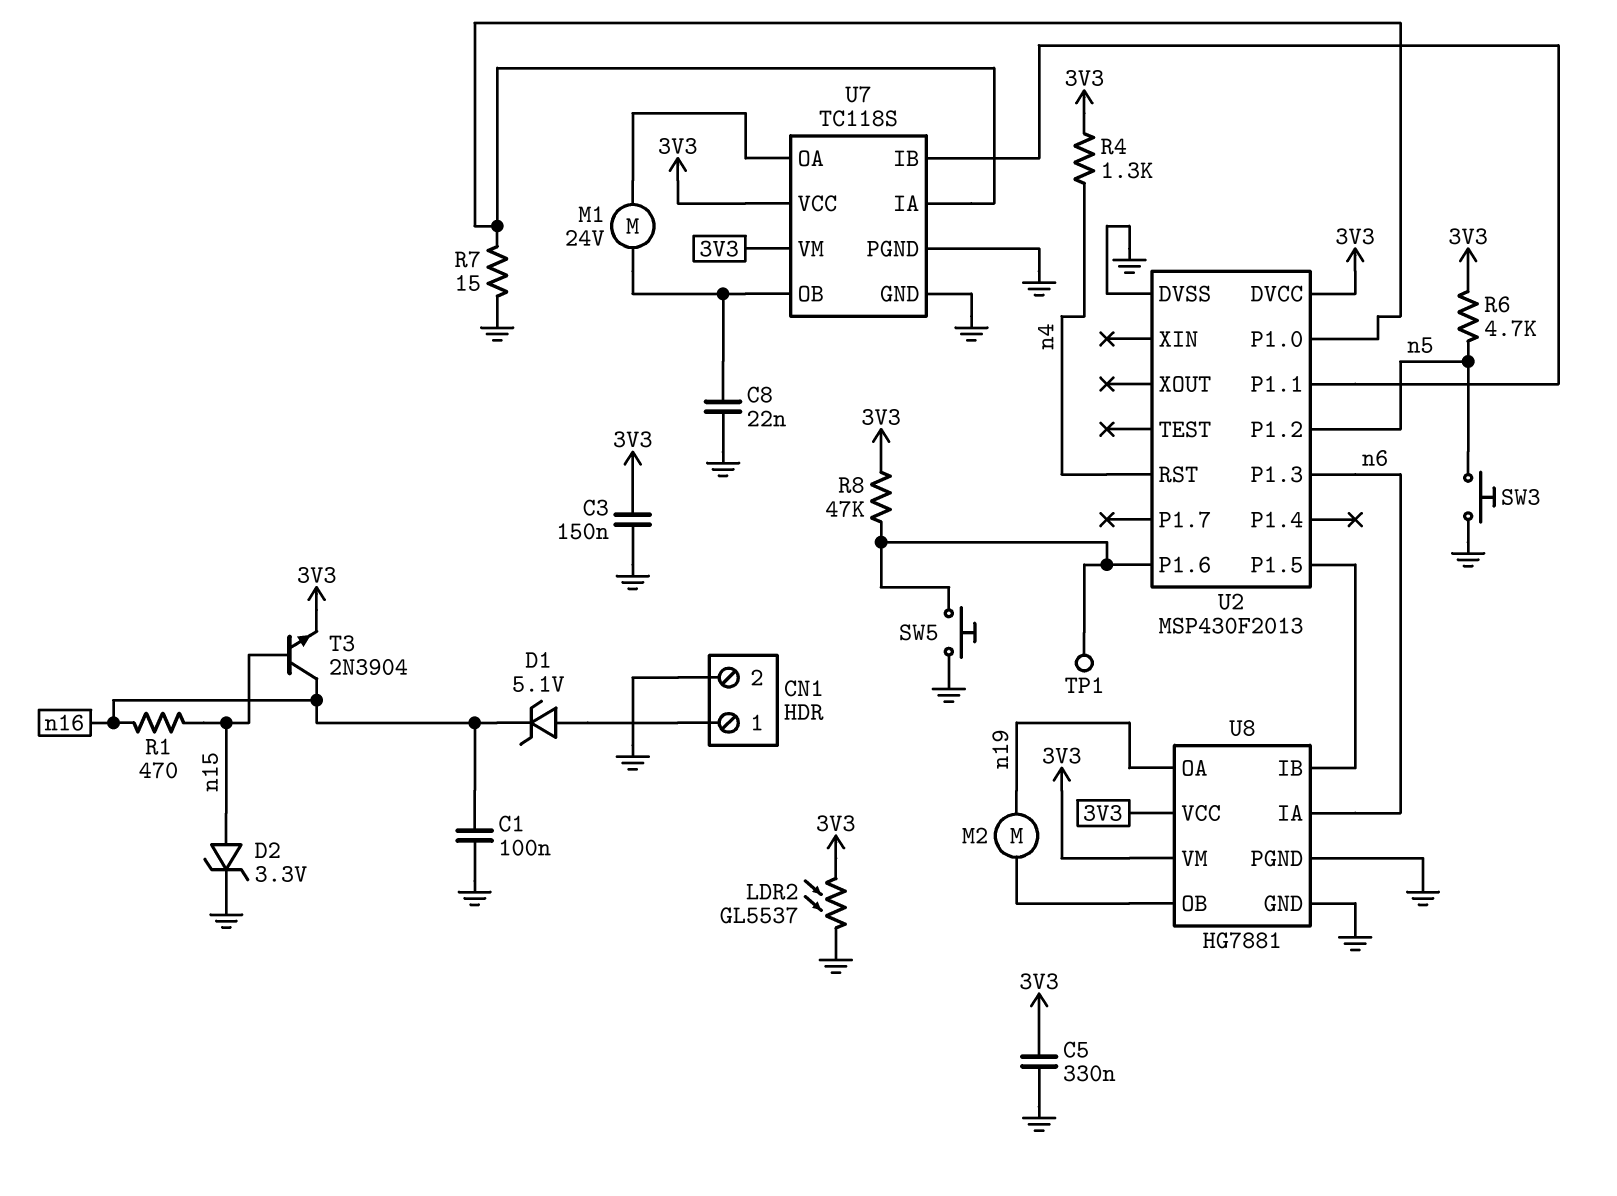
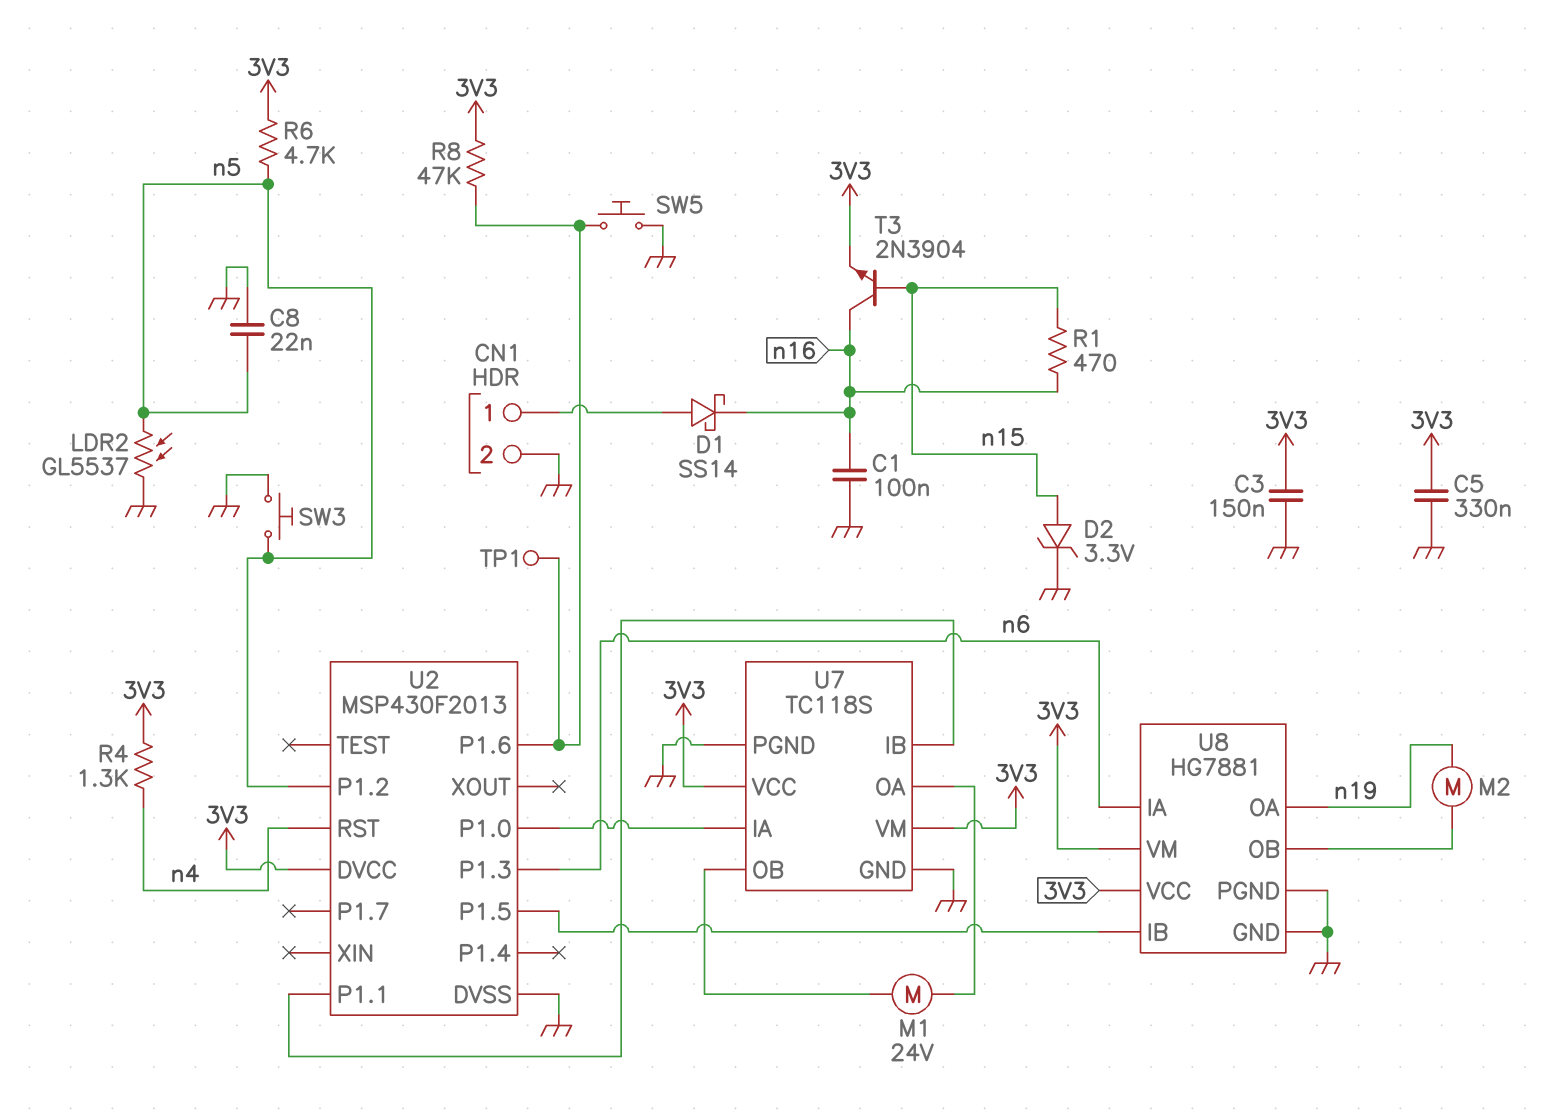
C8: 22nF (GND, U7/OB) -> 22nF (GND, n5)
D1: zener 5.1V (A CN1/1, K n16) -> schottky SS14 (A CN1/1, K n16)
LDR2: GL5537 (3V3, GND) -> GL5537 (GND, n5)
R7: 15 (GND, U2/P1.0) -> none

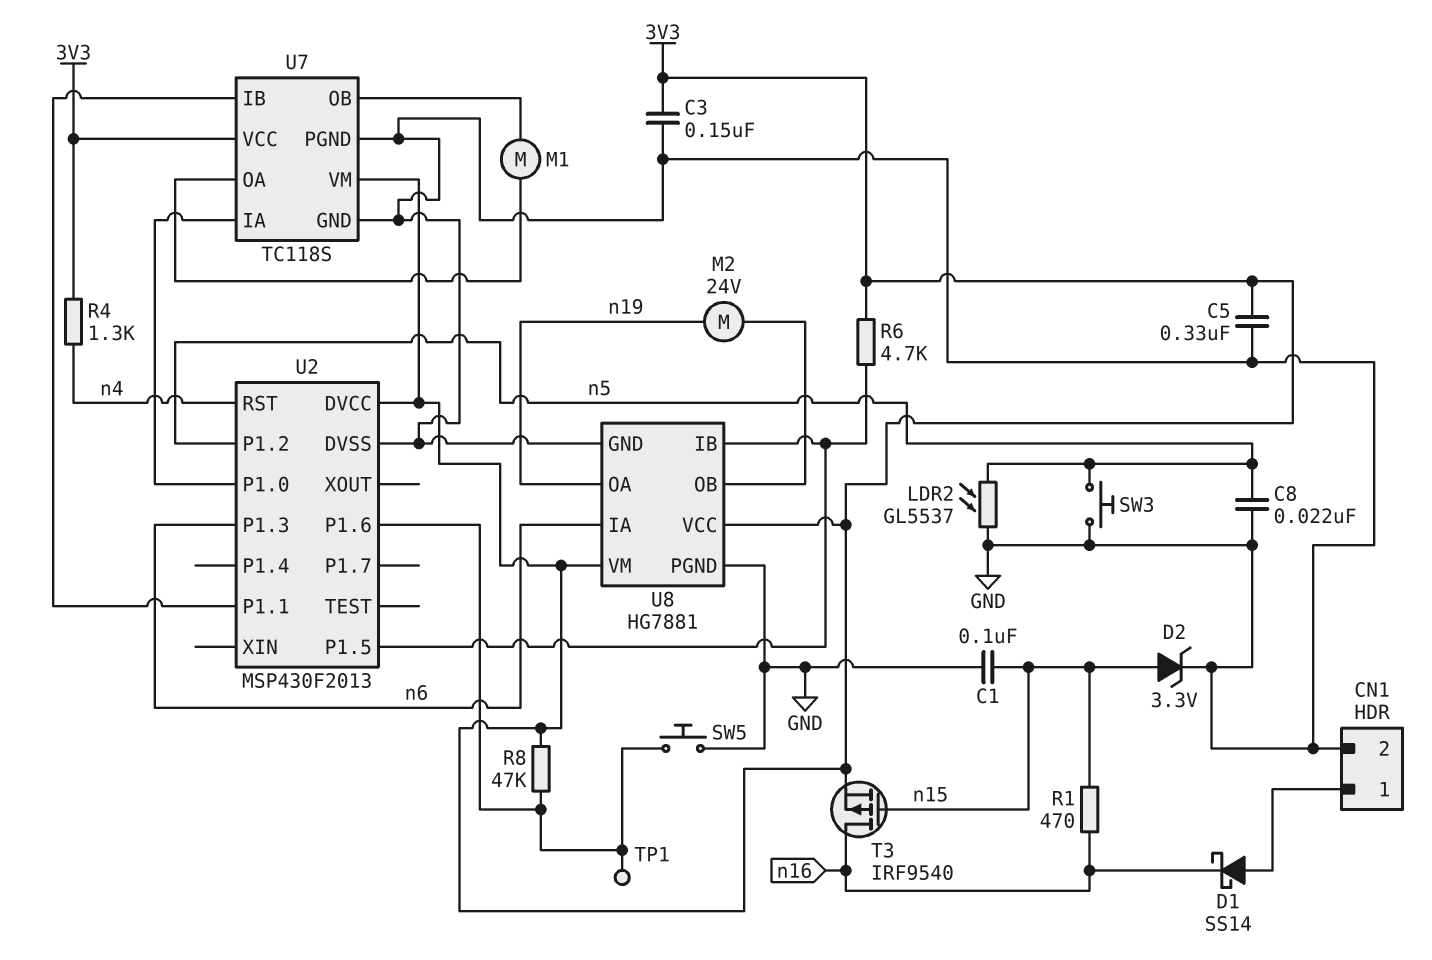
C1: 100nF (GND, n16) -> 100nF (GND, n15)
M1: motor 24V (U7/OA, U7/OB) -> motor (U7/OA, U7/OB)
M2: motor (U8/OB, n19) -> motor 24V (U8/OB, n19)
R6: 4.7k (3V3, n5) -> 4.7k (3V3, U2/P1.5)
T3: NPN 2N3904 (B n15, C n16, E 3V3) -> PMOS IRF9540 (G n15, D n16, S 3V3)

